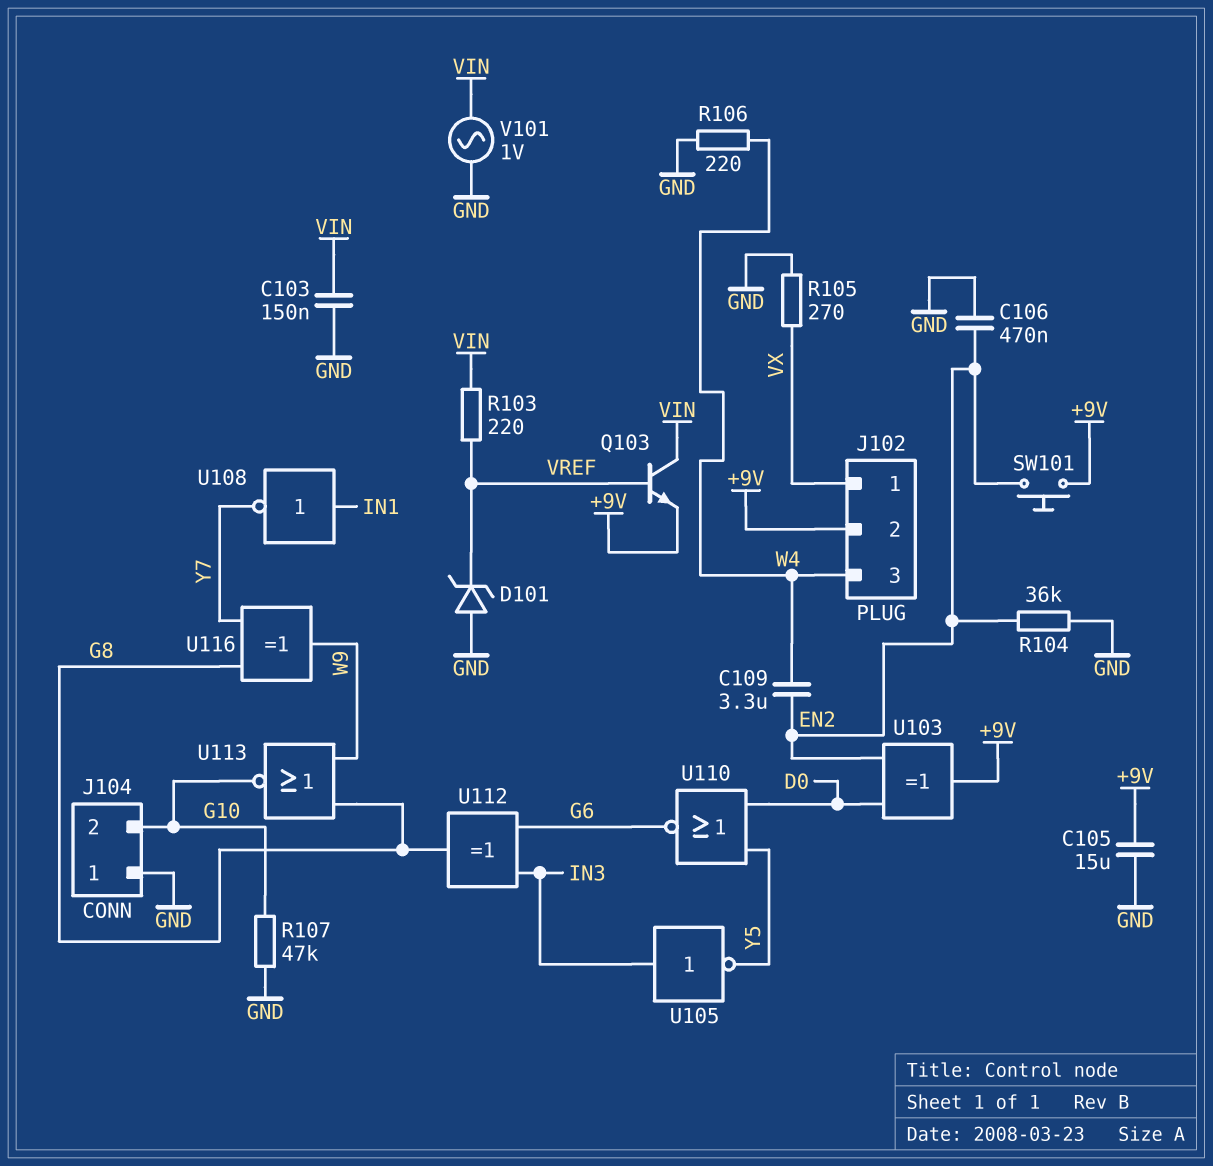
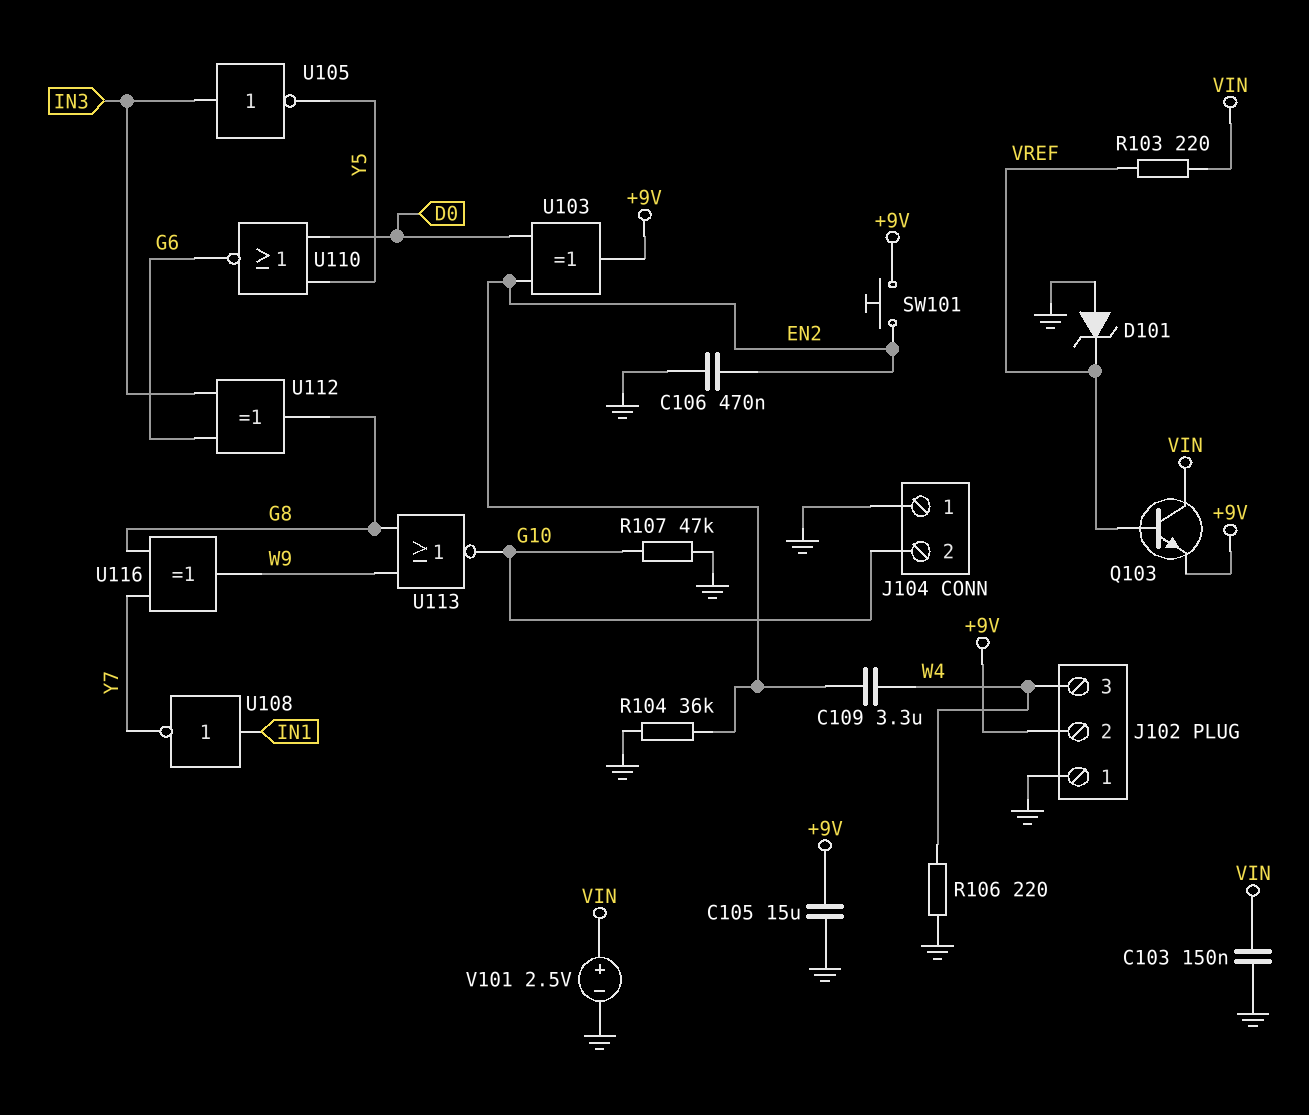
J102 pin 1: VX -> GND
R105: 270 (GND, VX) -> none
V101: AC 1V (GND, VIN) -> 2.5V (plus VIN, minus GND)

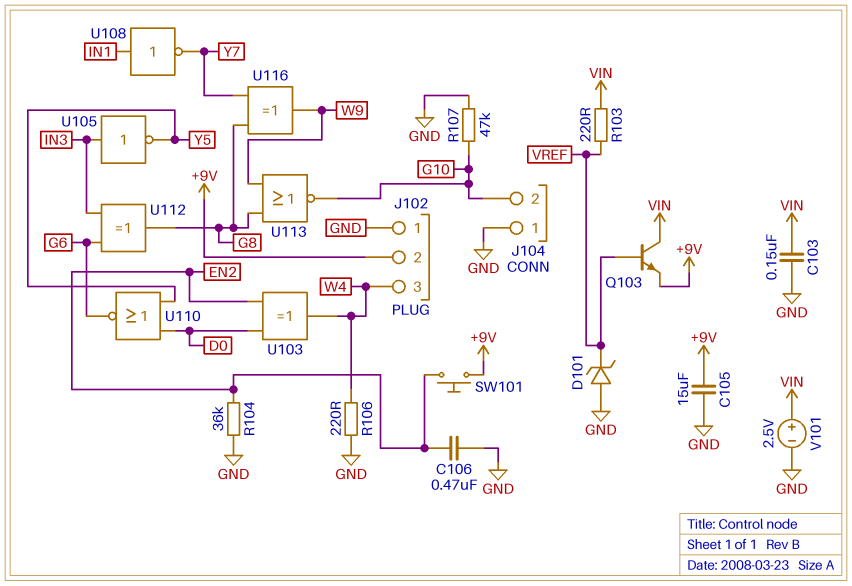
C109: 3.3uF (EN2, W4) -> none
U103: XOR (in D0, in EN2, out +9V) -> XOR (in D0, in EN2, out W4)

